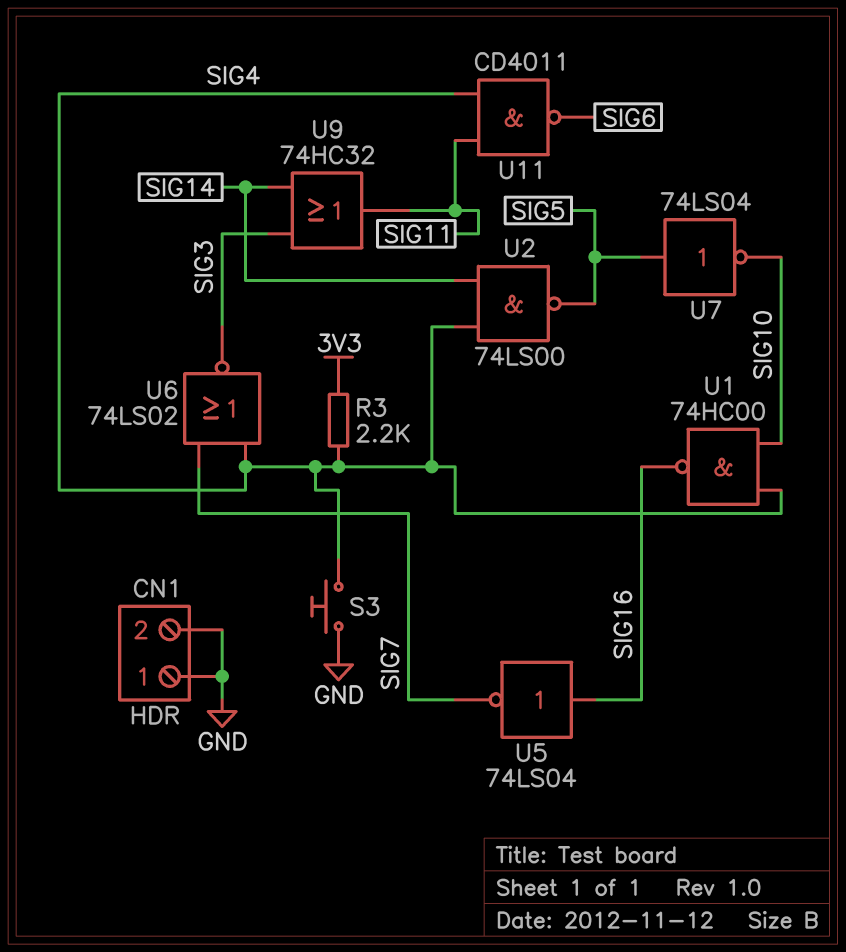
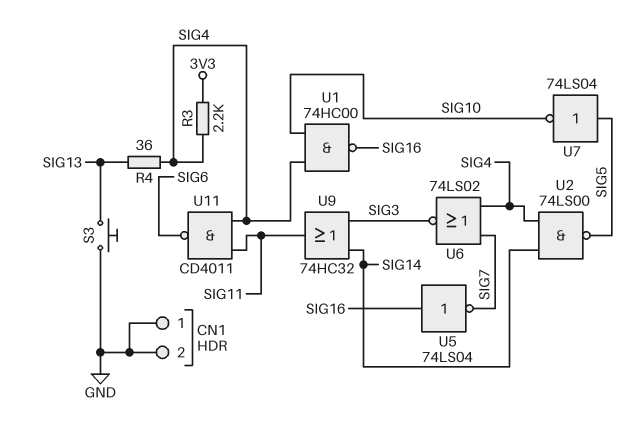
R4: none -> 36 (SIG4, SIG13)
S3: button (GND, SIG4) -> button (GND, SIG13)

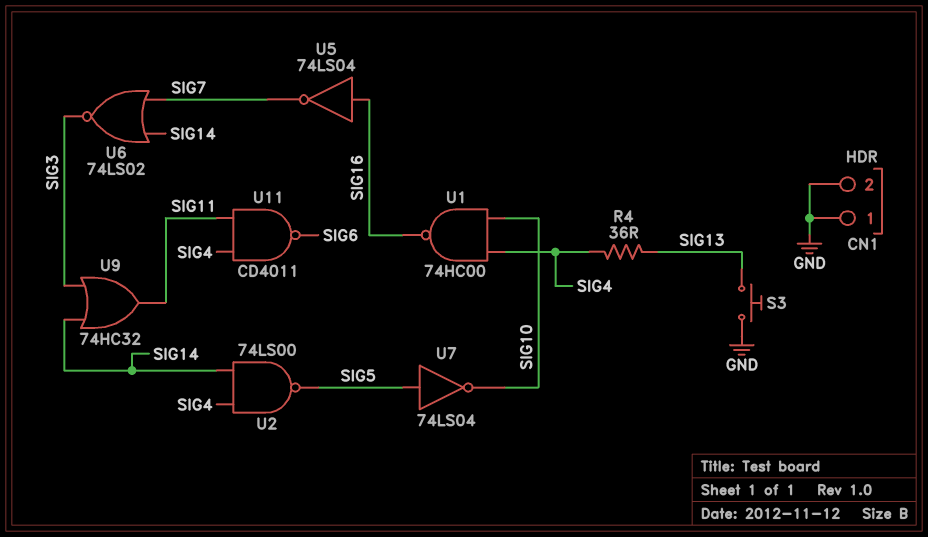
R3: 2.2k (3V3, SIG4) -> none
U6: NOR 74LS02 (in SIG4, in SIG7, out SIG3) -> NOR 74LS02 (in SIG7, in SIG14, out SIG3)

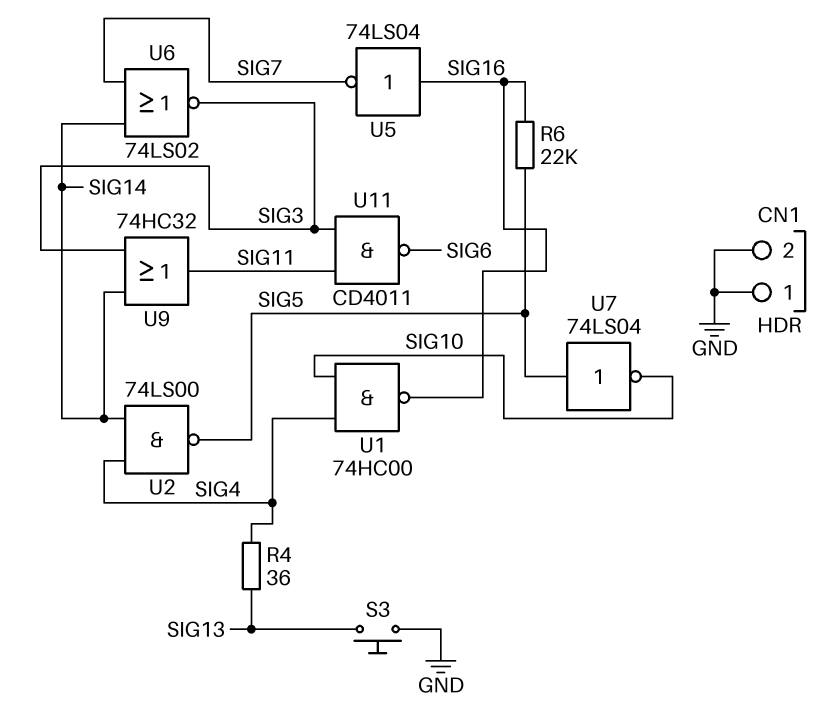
R6: none -> 22k (SIG5, SIG16)
U11: NAND CD4011 (in SIG4, in SIG11, out SIG6) -> NAND CD4011 (in SIG3, in SIG11, out SIG6)

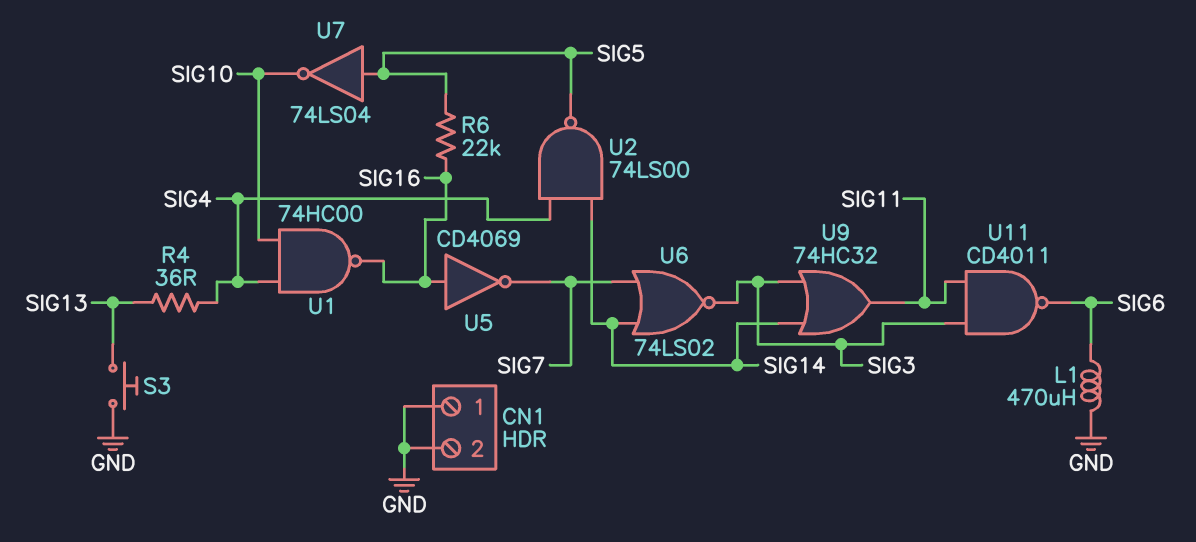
L1: none -> 470uH (GND, SIG6)
U5: NOT 74LS04 (in SIG16, out SIG7) -> NOT CD4069 (in SIG16, out SIG7)

